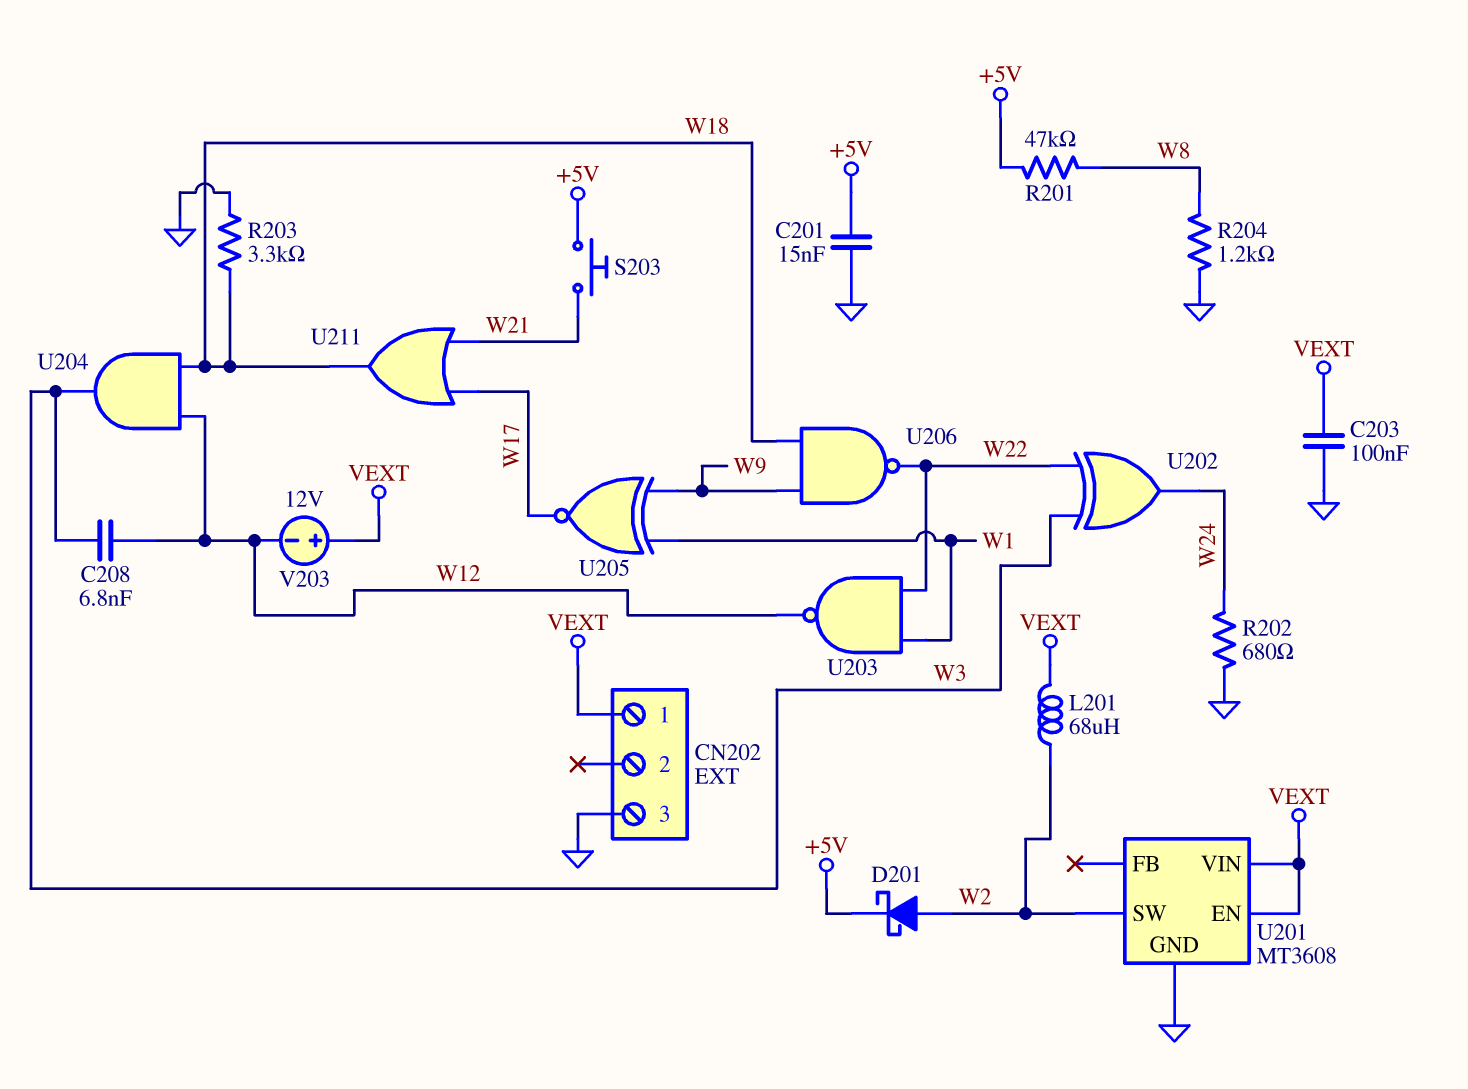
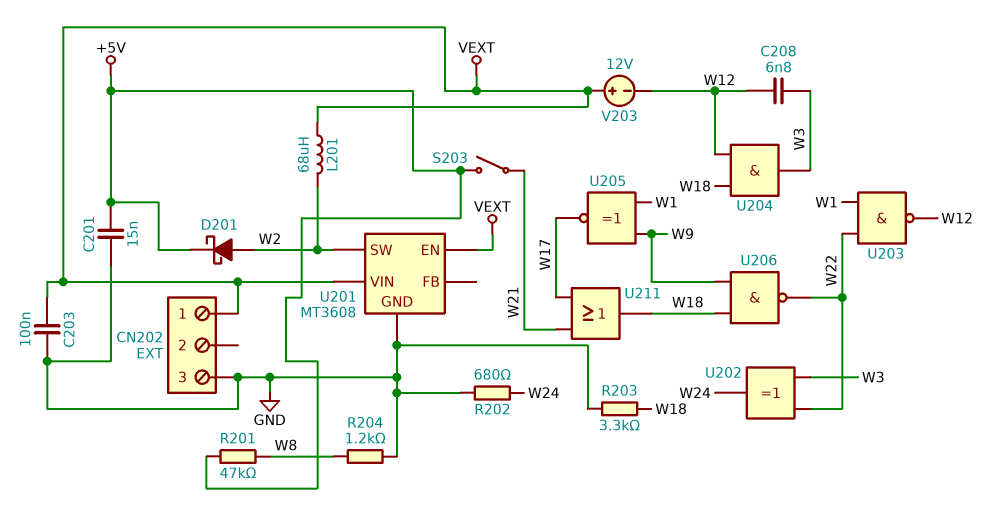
S203: button (+5V, W21) -> switch (+5V, W21)

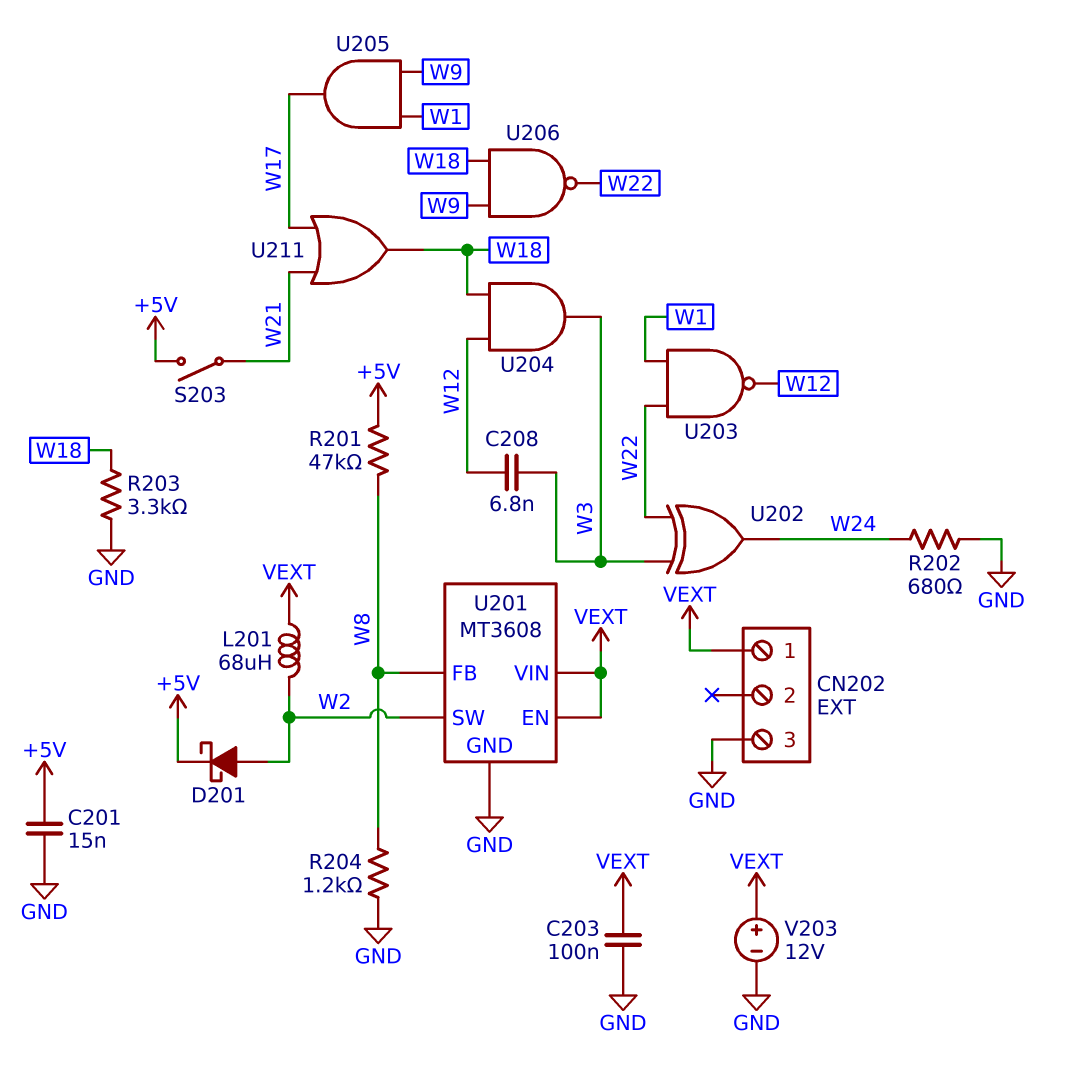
U201 pin FB: none -> W8
U205: XNOR (in W1, in W9, out W17) -> AND (in W1, in W9, out W17)
V203: 12V (plus VEXT, minus W12) -> 12V (plus VEXT, minus GND)

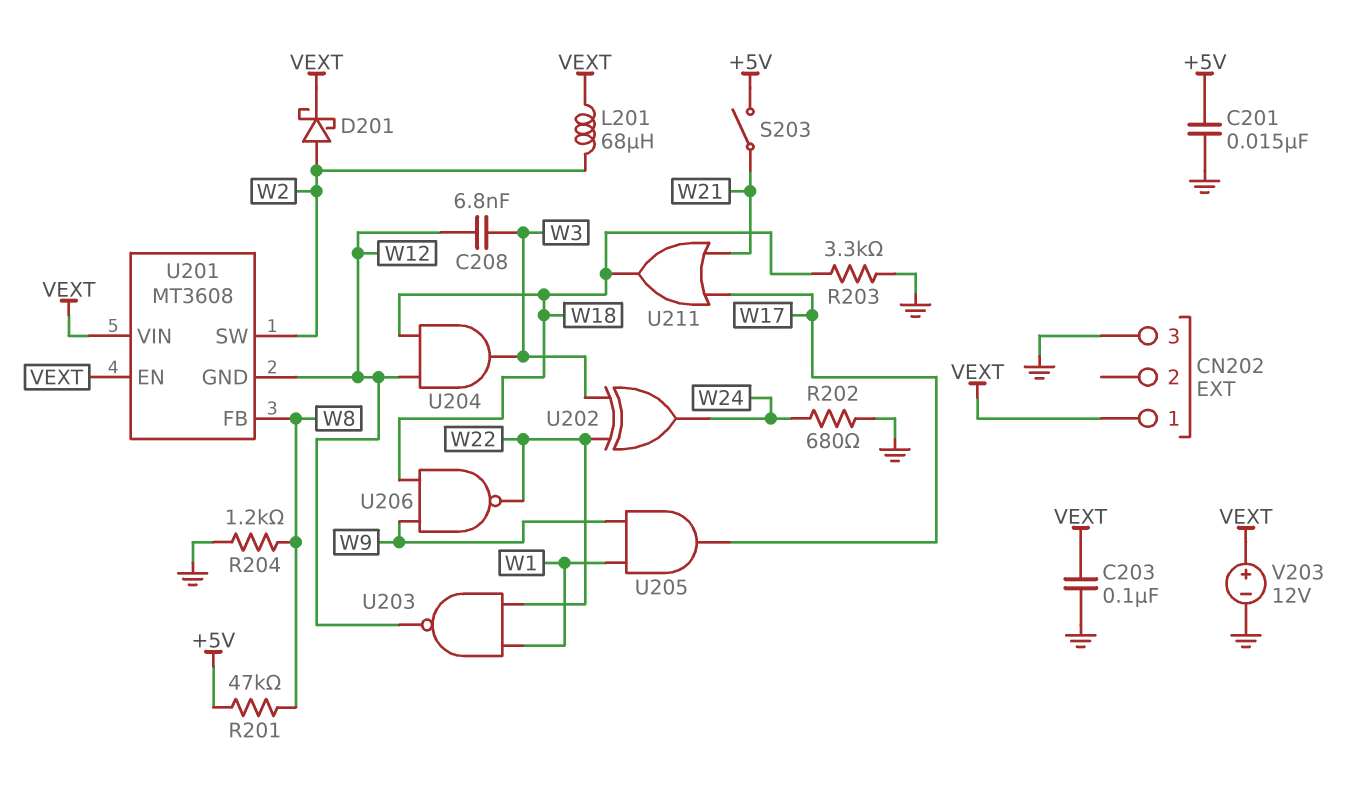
D201: schottky (A W2, K +5V) -> schottky (A W2, K VEXT)
U201 pin GND: GND -> W12

